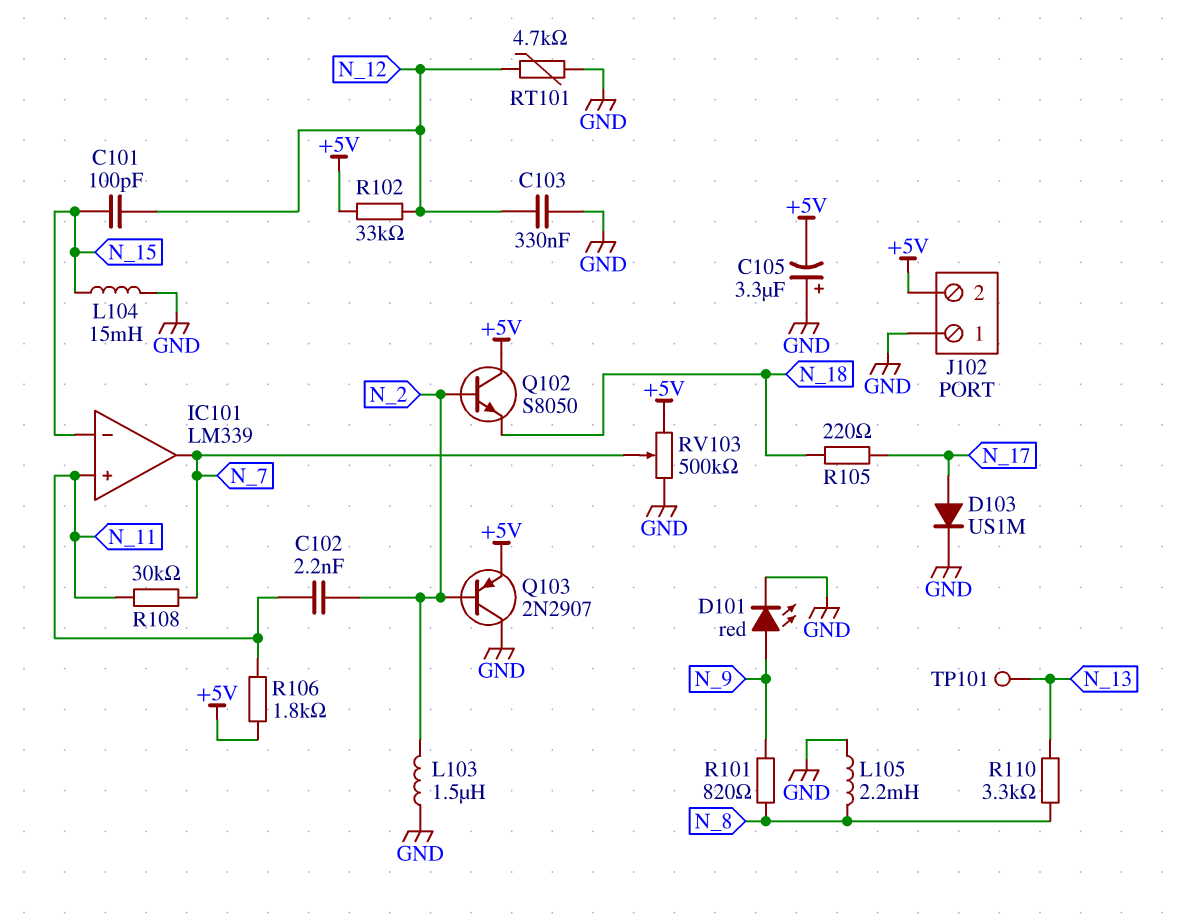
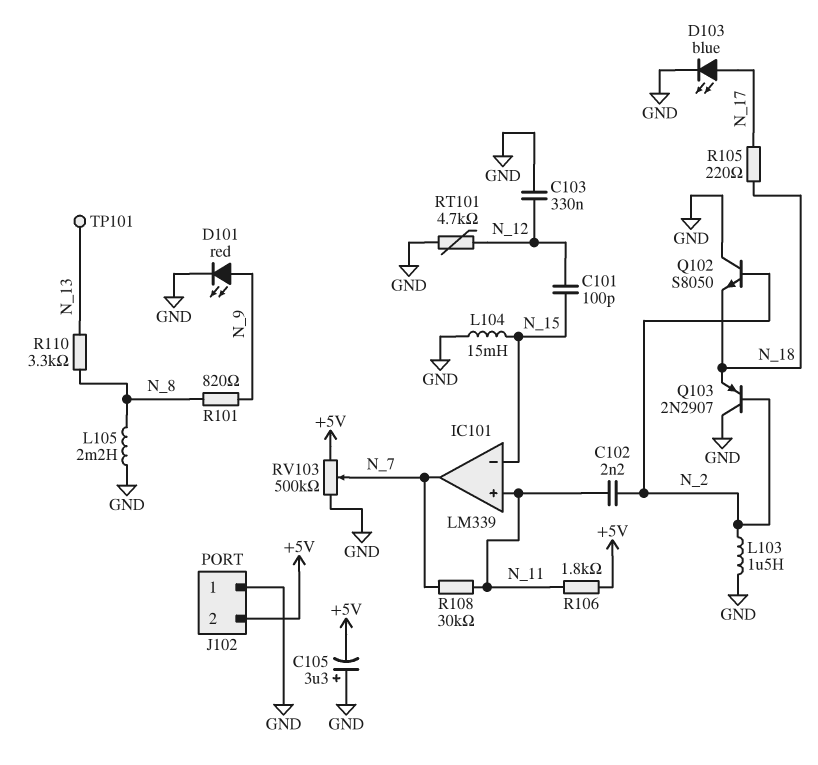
D103: diode US1M (A N_17, K GND) -> LED blue (A N_17, K GND)
Q102: NPN S8050 (B N_2, C +5V, E N_18) -> NPN S8050 (B N_2, C GND, E N_18)
Q103: PNP 2N2907 (B N_2, C GND, E +5V) -> PNP 2N2907 (B N_2, C GND, E N_18)
R102: 33k (+5V, N_12) -> none

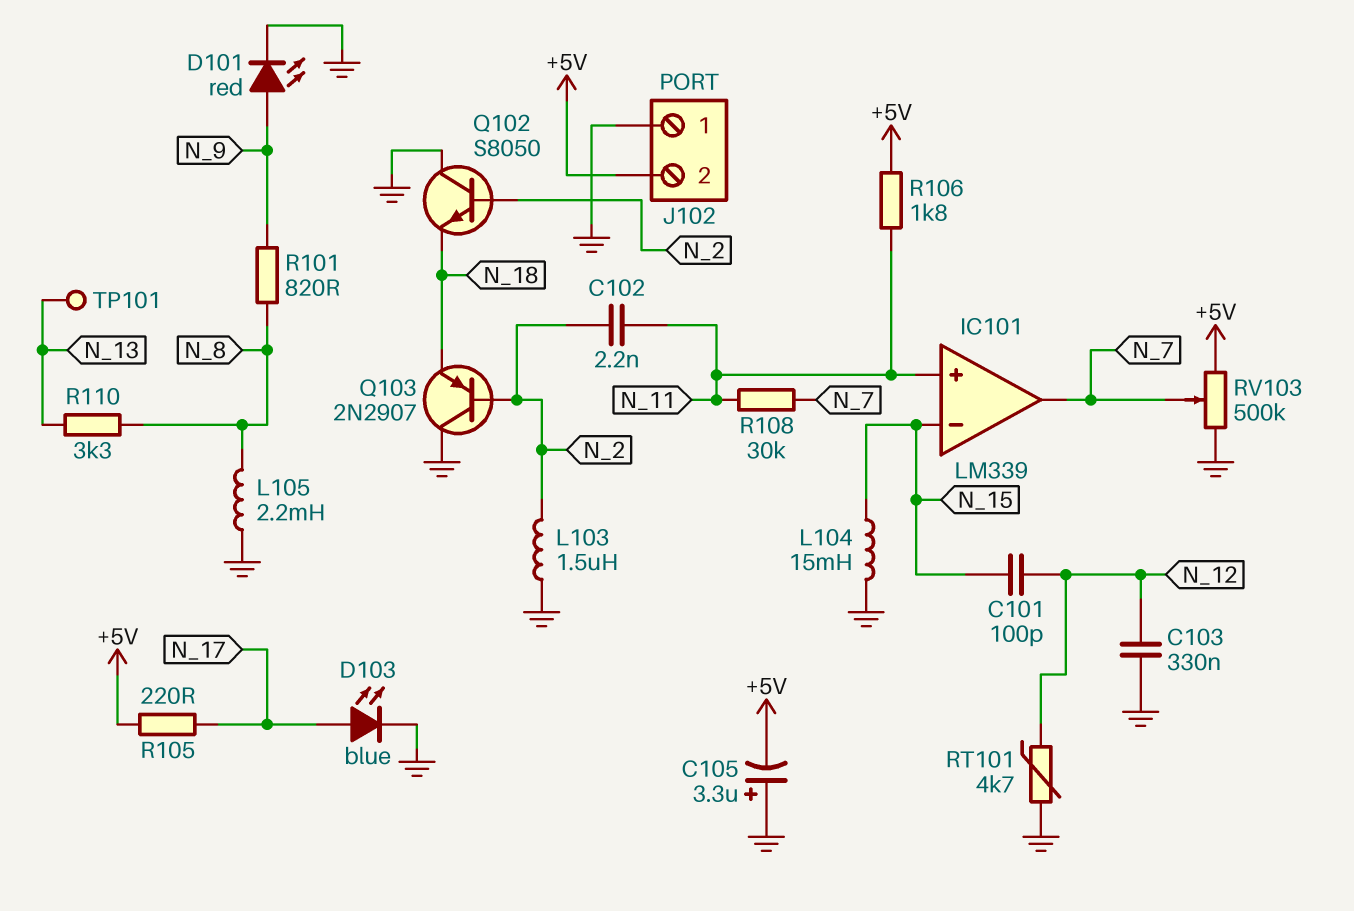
R105: 220 (N_17, N_18) -> 220 (+5V, N_17)

